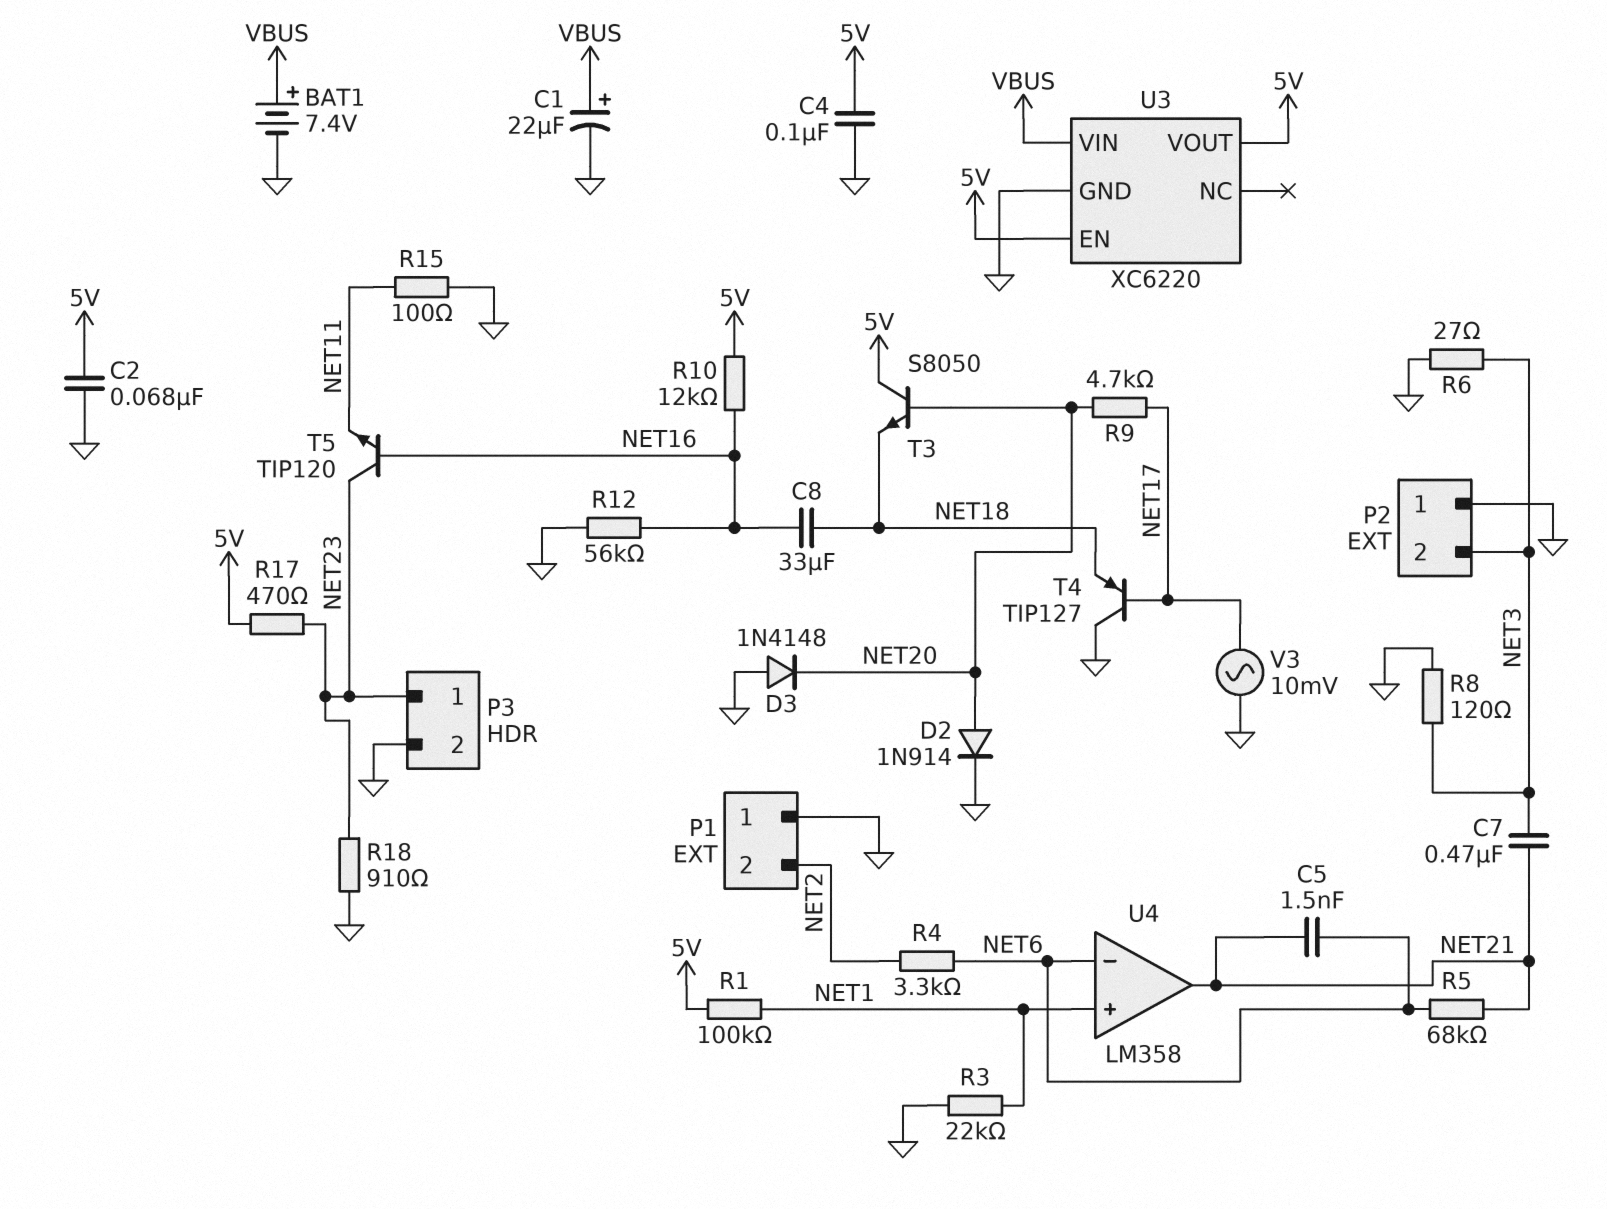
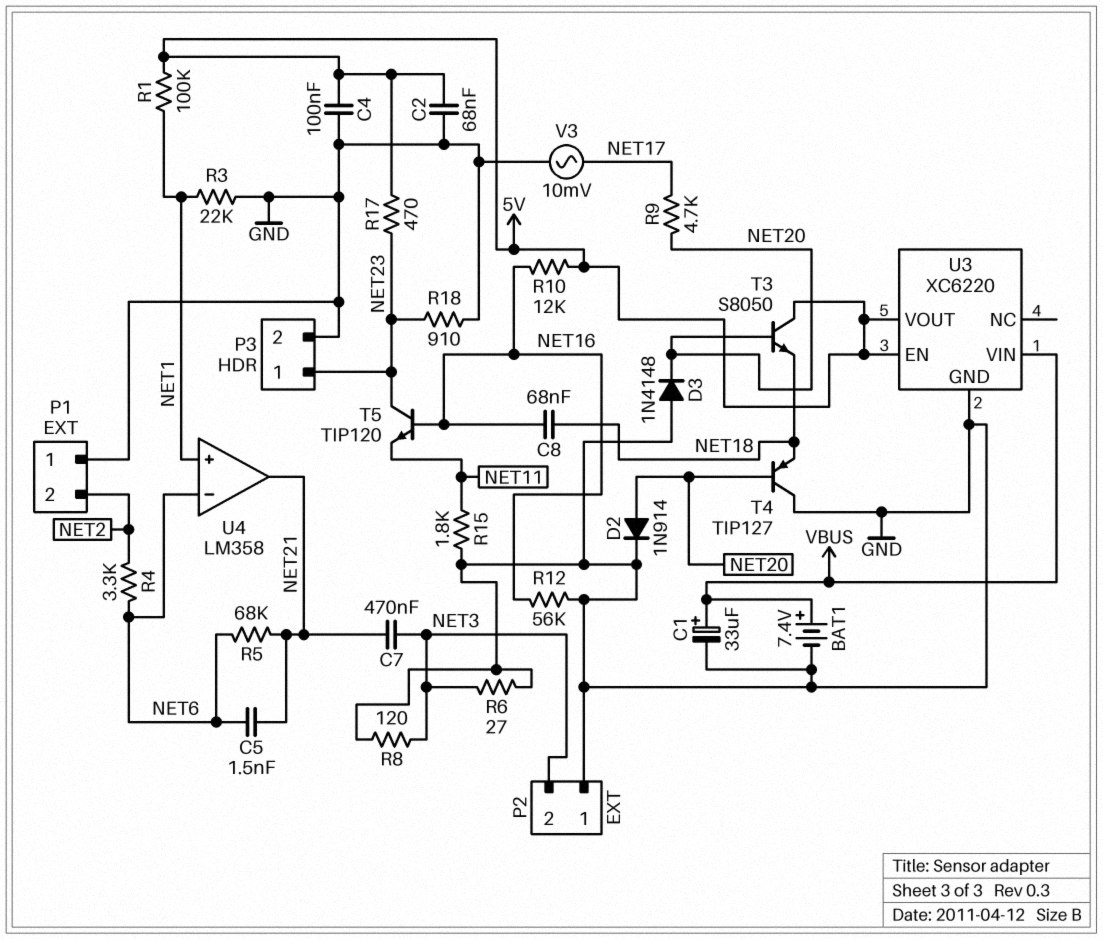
C1: 22uF (plus VBUS, minus GND) -> 33uF (plus VBUS, minus GND)
C8: 33uF (NET16, NET18) -> 68nF (NET16, NET18)
R15: 100 (GND, NET11) -> 1.8k (GND, NET11)
T4: PNP TIP127 (B NET17, C GND, E NET18) -> PNP TIP127 (B NET20, C GND, E NET18)

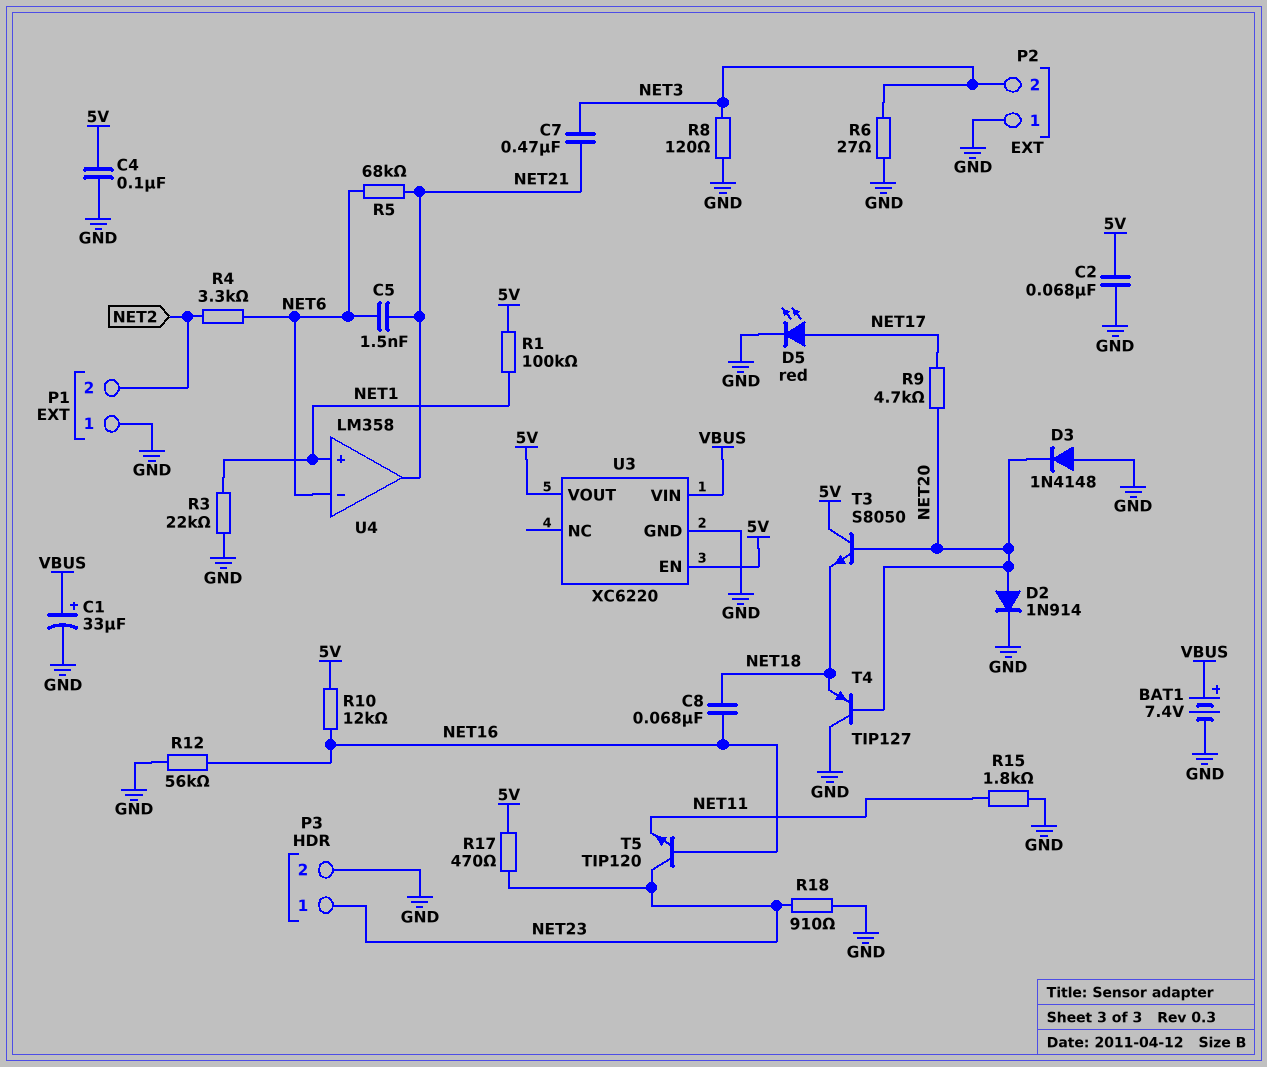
D5: none -> LED red (A NET17, K GND)
V3: AC 10mV (GND, NET17) -> none

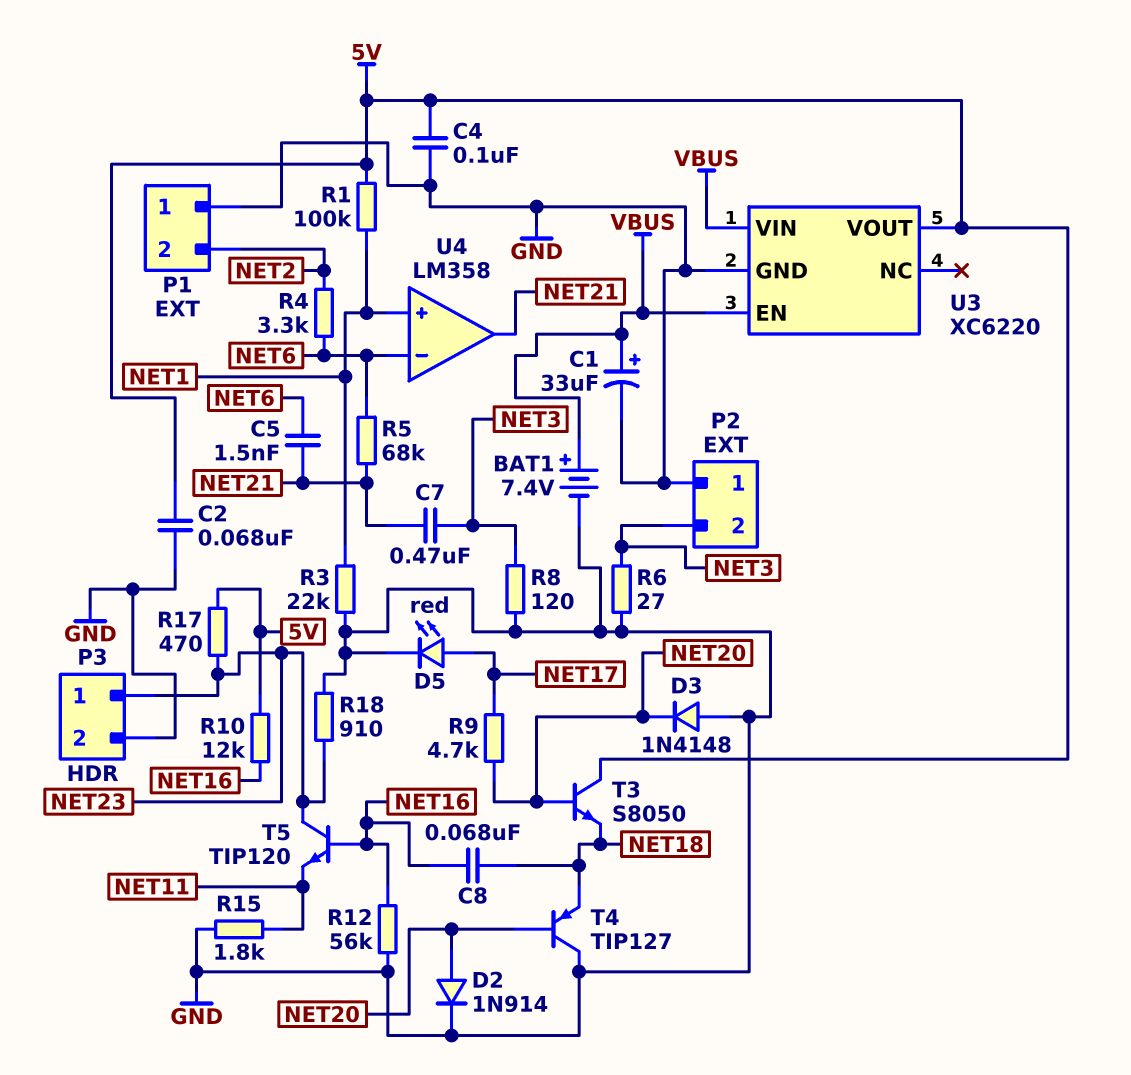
U3 pin EN: 5V -> VBUS

